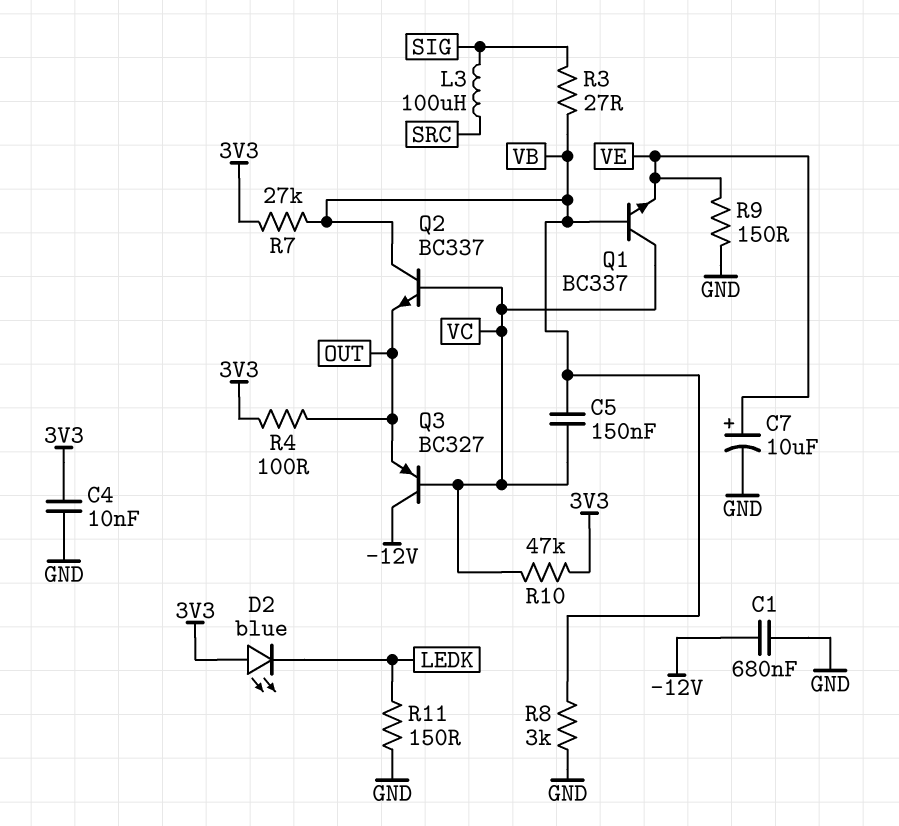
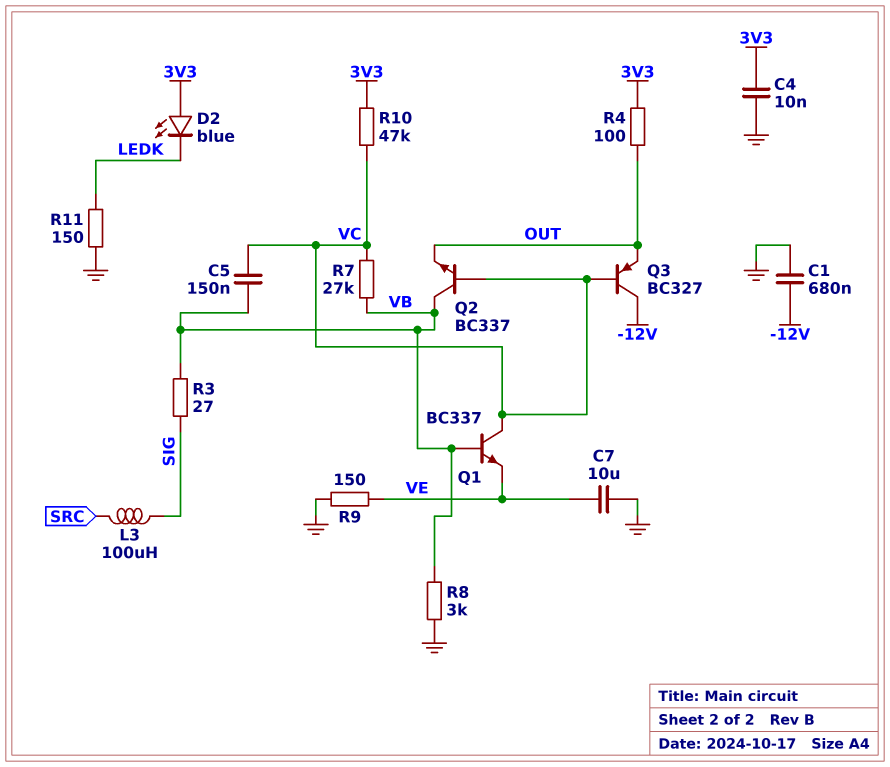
C7: 10uF (plus VE, minus GND) -> 10uF (GND, VE)
R7: 27k (3V3, VB) -> 27k (VB, VC)

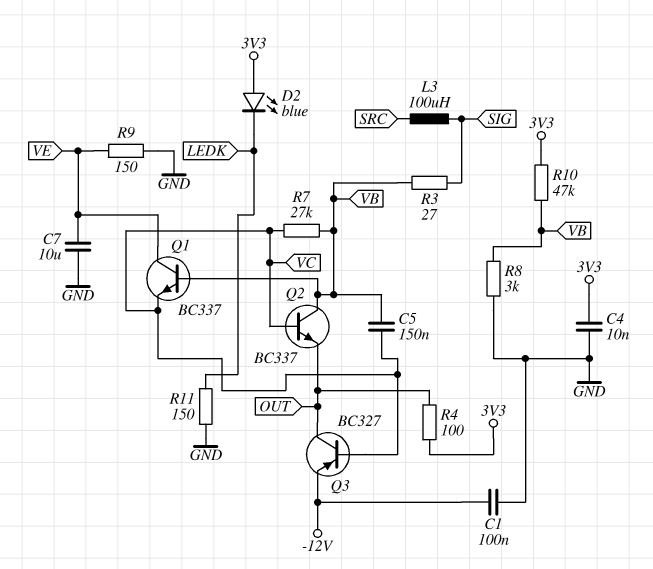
C1: 680nF (-12V, GND) -> 100nF (-12V, GND)
Q1: NPN BC337 (B VB, C VC, E VE) -> NPN BC337 (B VB, C VE, E VC)
Q3: PNP BC327 (B VC, C -12V, E OUT) -> PNP BC327 (B VC, C OUT, E -12V)
R10: 47k (3V3, VC) -> 47k (3V3, VB)

